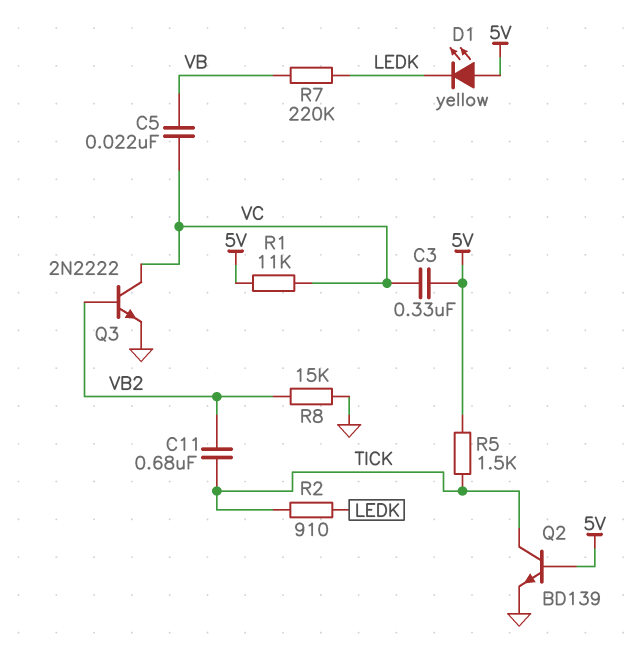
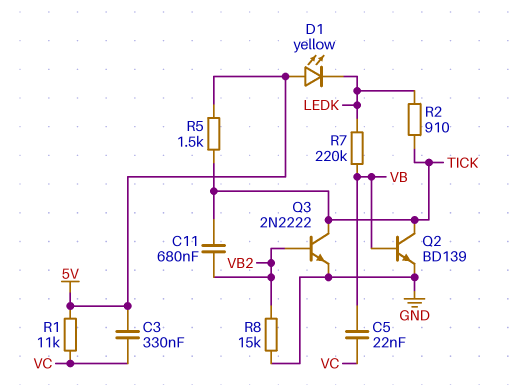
Q2: NPN BD139 (B 5V, C TICK, E GND) -> NPN BD139 (B VB, C TICK, E GND)
Q3: NPN 2N2222 (B VB2, C VC, E GND) -> NPN 2N2222 (B VB2, C TICK, E GND)

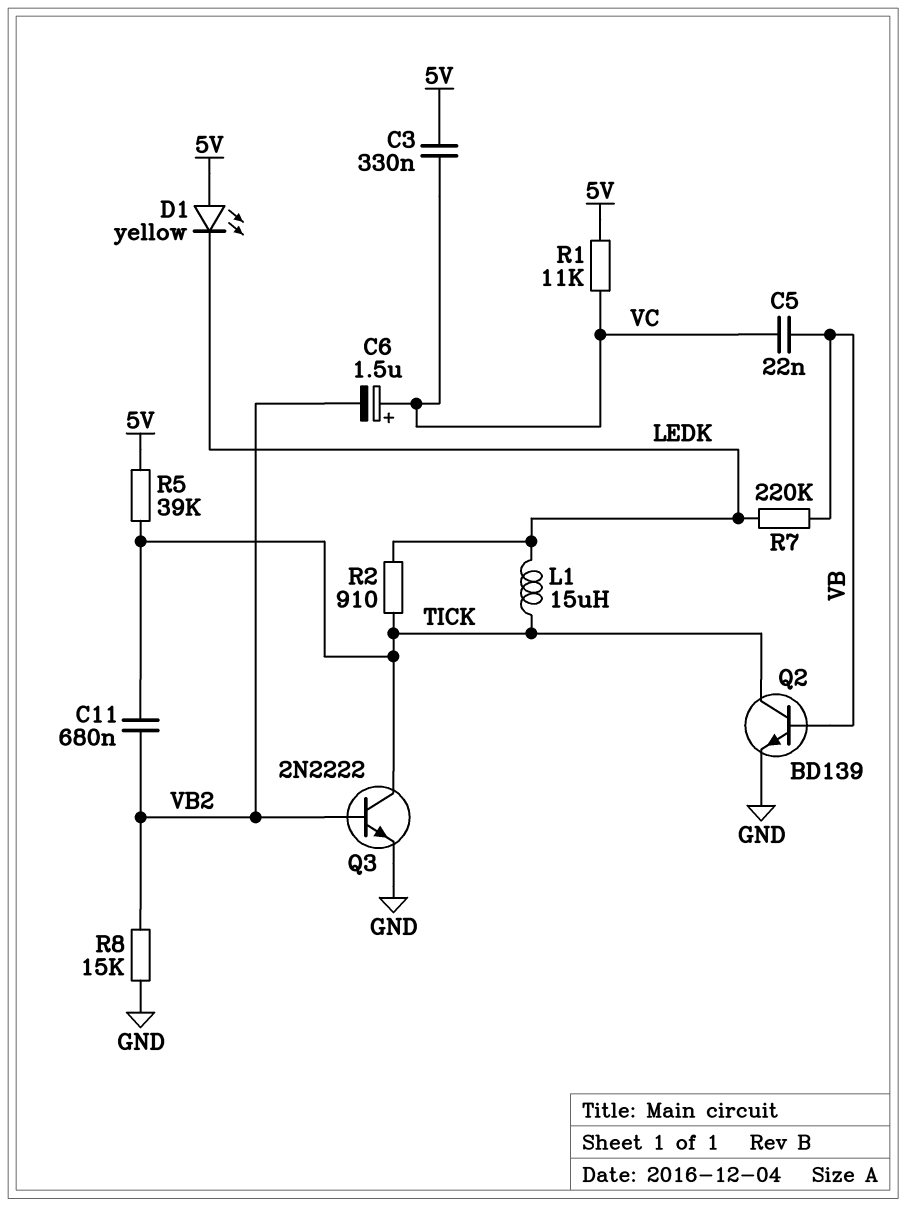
C6: none -> 1.5uF (plus VC, minus VB2)
L1: none -> 15uH (LEDK, TICK)
R5: 1.5k (5V, TICK) -> 39k (5V, TICK)

